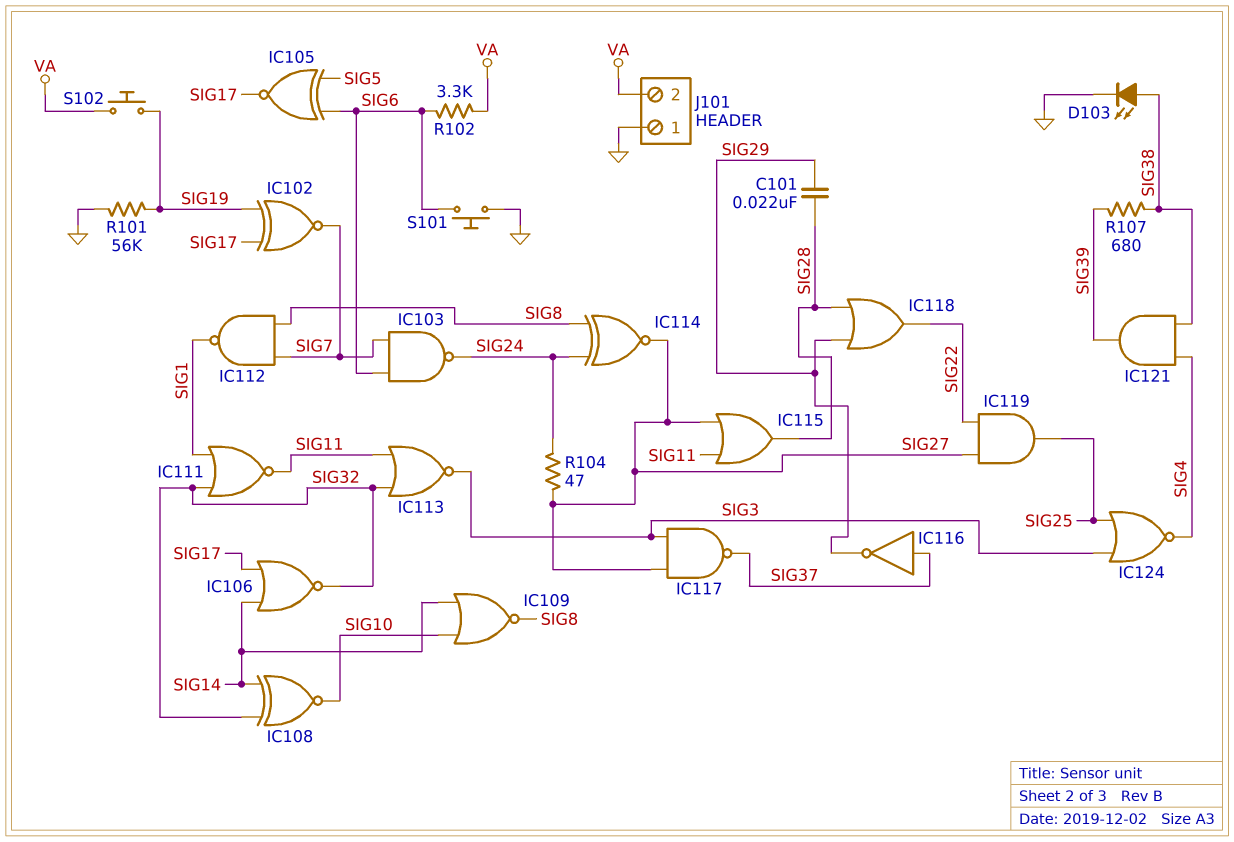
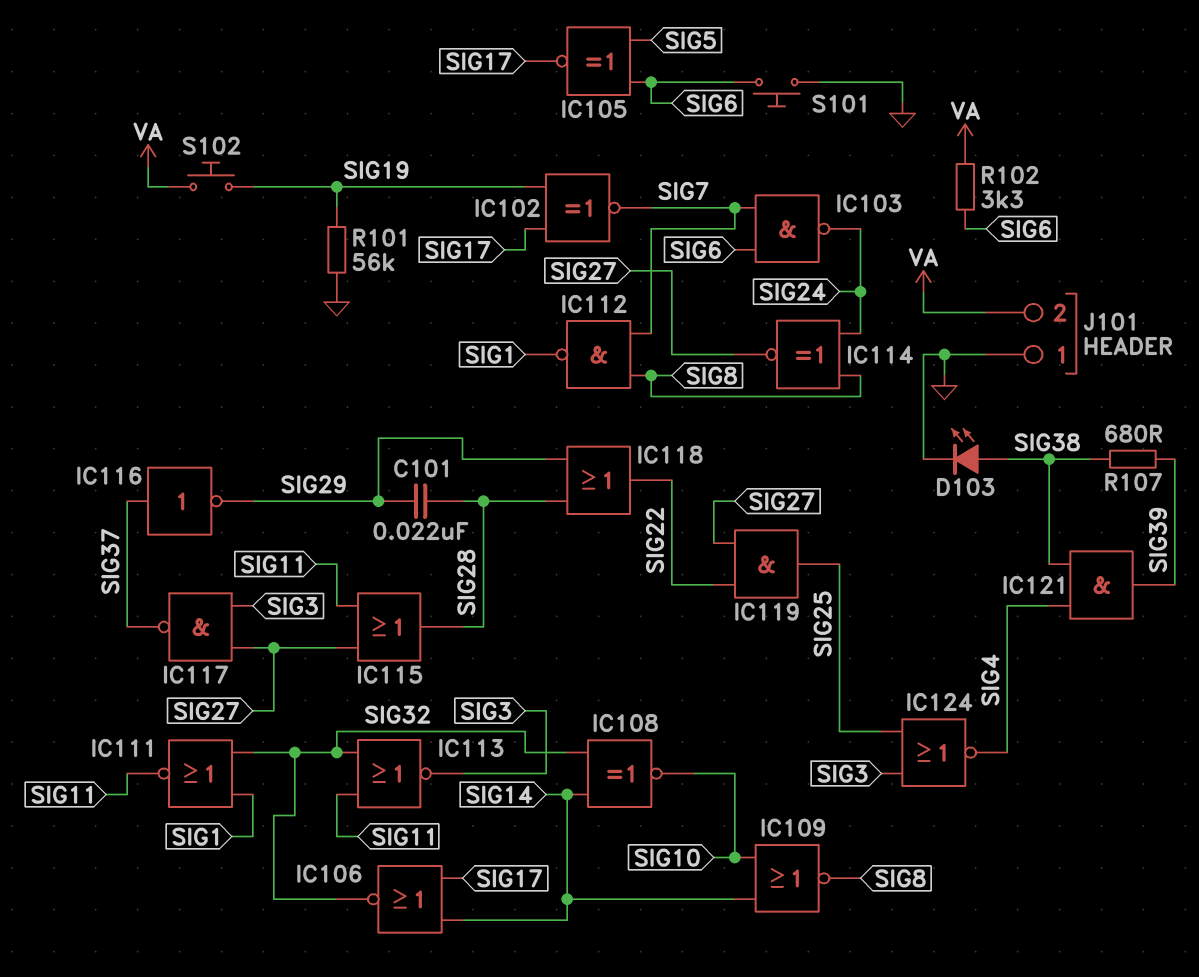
R104: 47 (SIG24, SIG27) -> none

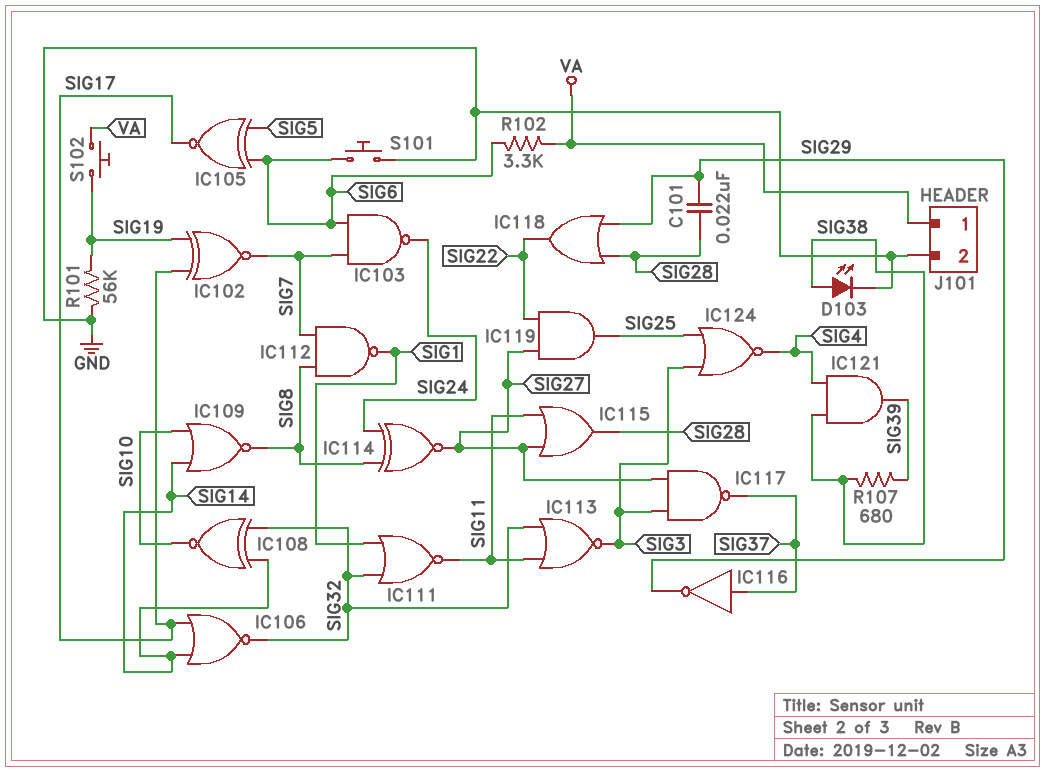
J101 pin 1: GND -> VA
J101 pin 2: VA -> GND

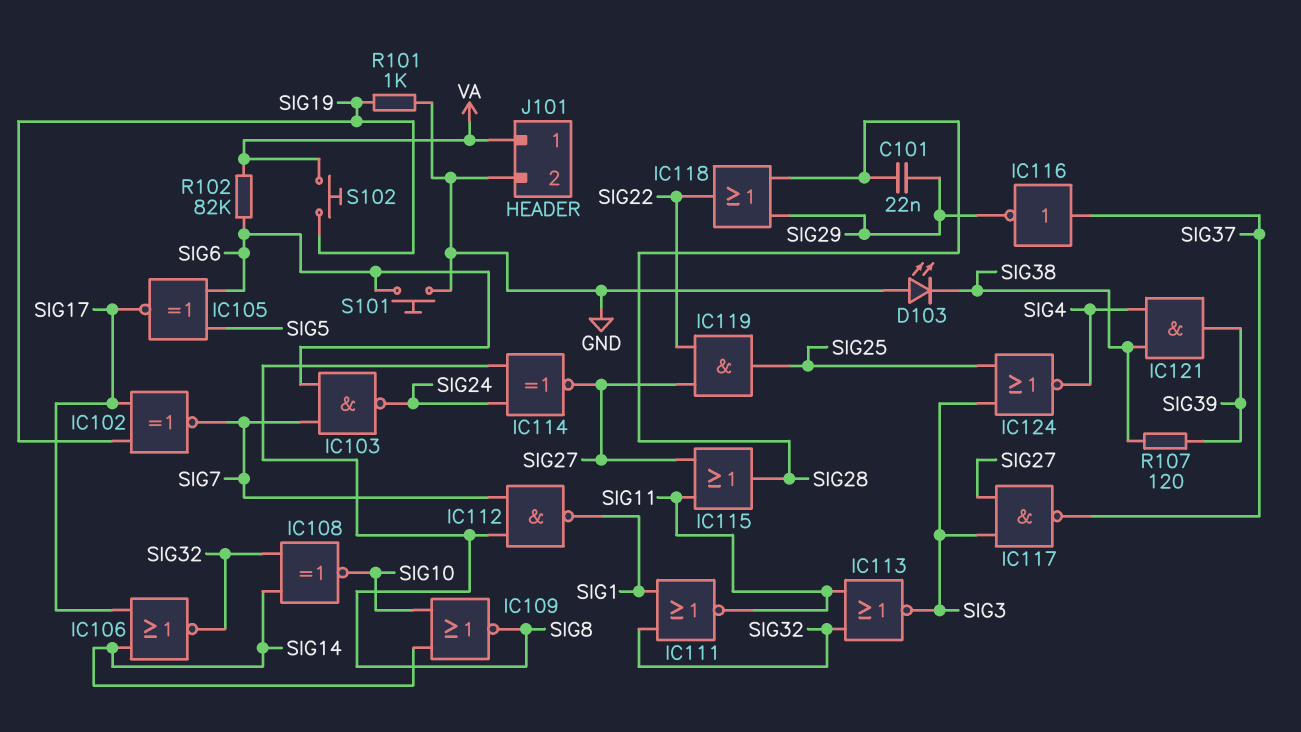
D103: LED (A SIG38, K GND) -> LED (A GND, K SIG38)
R101: 56k (GND, SIG19) -> 1k (GND, SIG19)
R102: 3.3k (SIG6, VA) -> 82k (SIG6, VA)
R107: 680 (SIG38, SIG39) -> 120 (SIG38, SIG39)

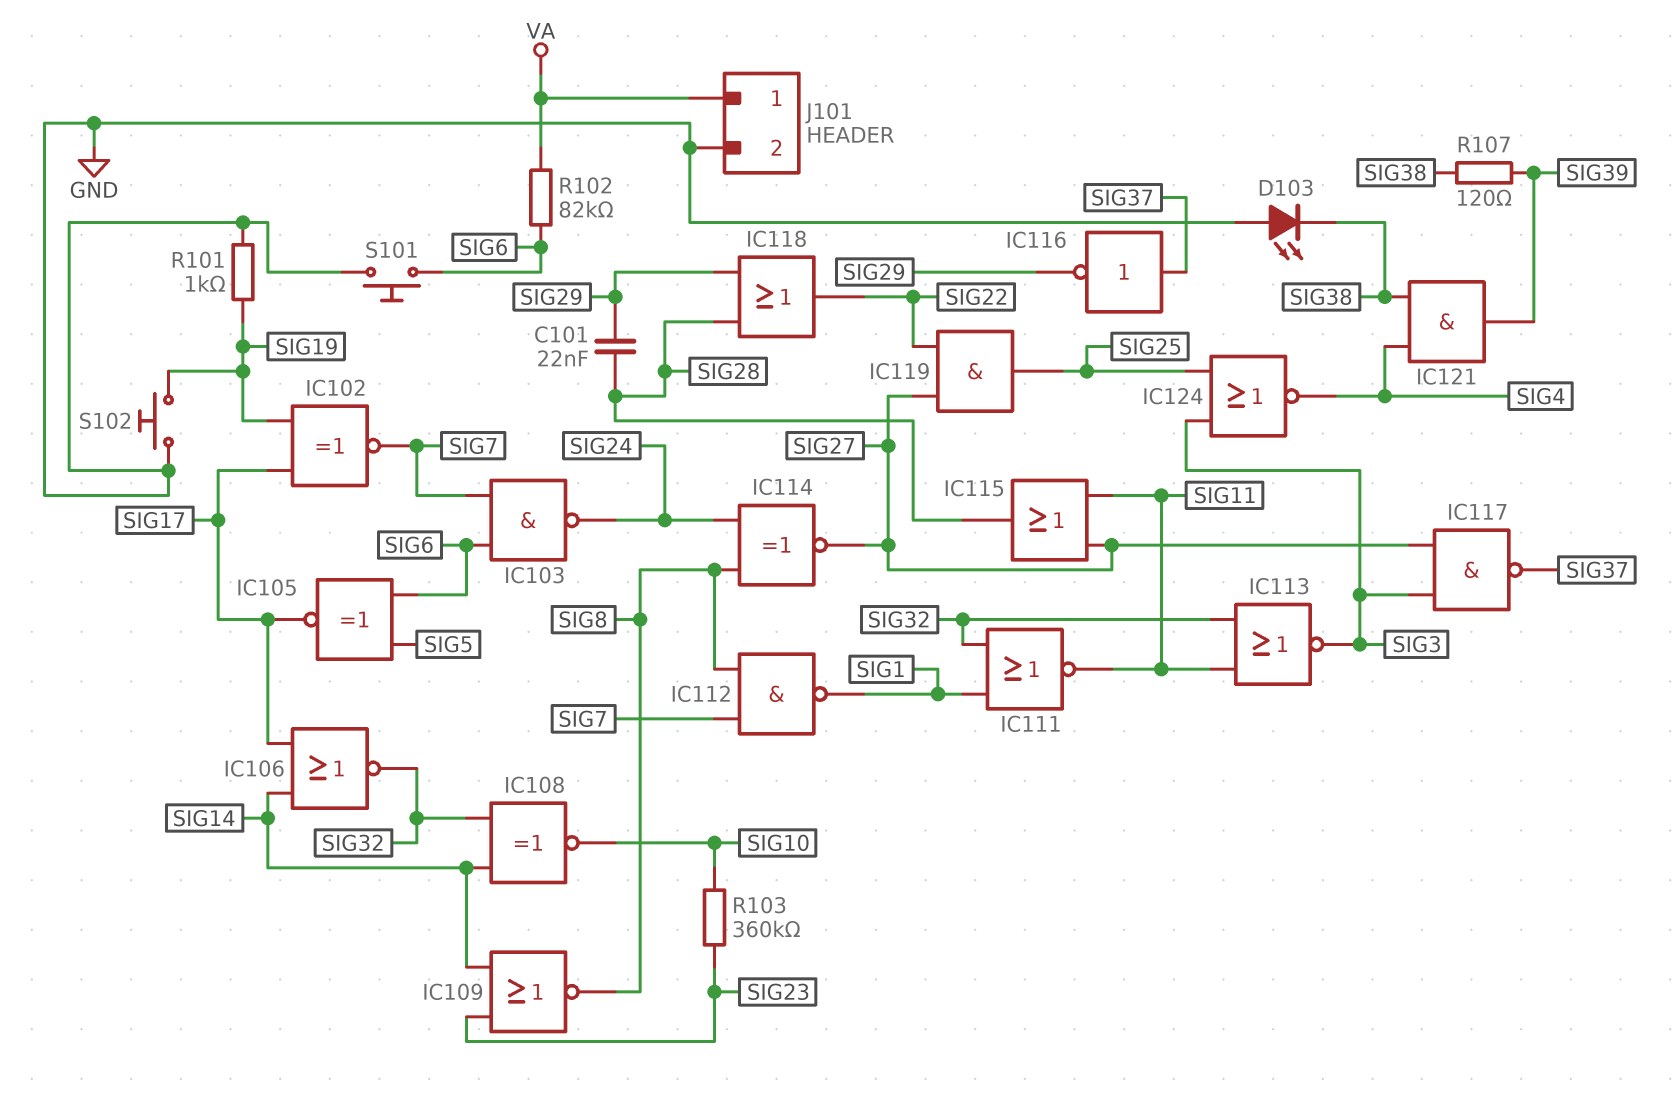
IC109: NOR (in SIG10, in SIG14, out SIG8) -> NOR (in SIG14, in SIG23, out SIG8)
R103: none -> 360k (SIG10, SIG23)
S102: button (SIG19, VA) -> button (GND, SIG19)

